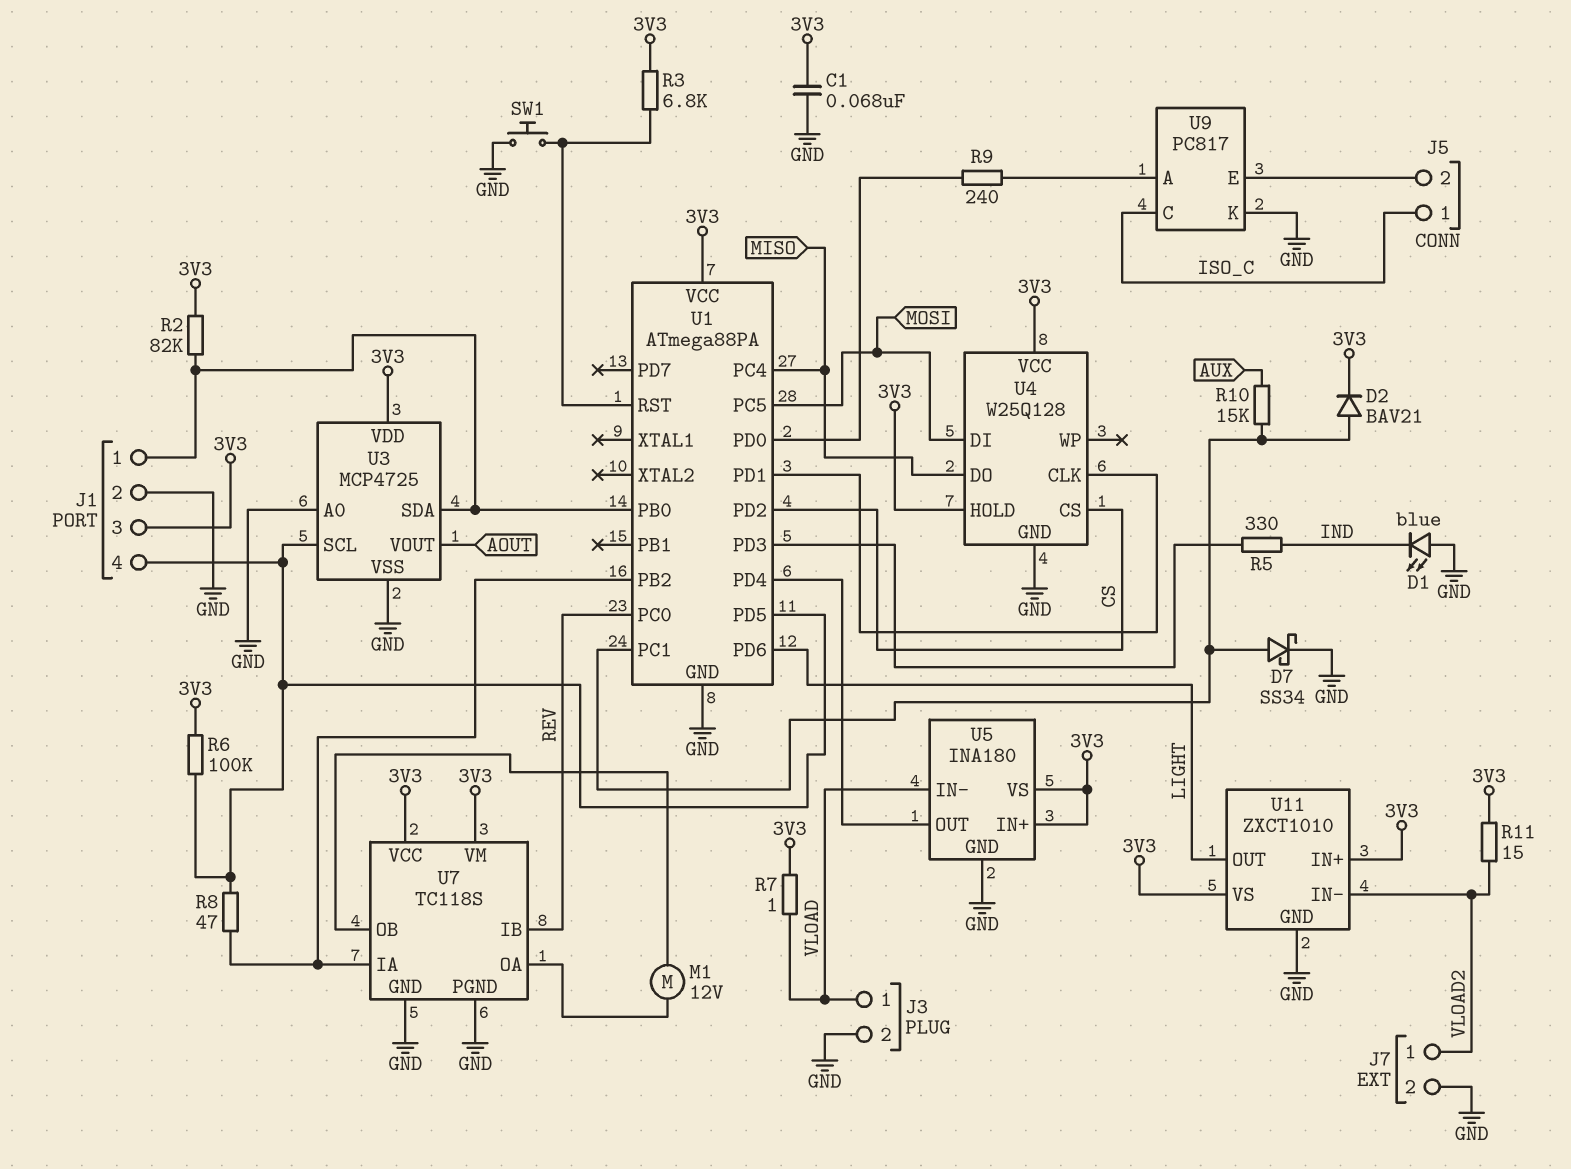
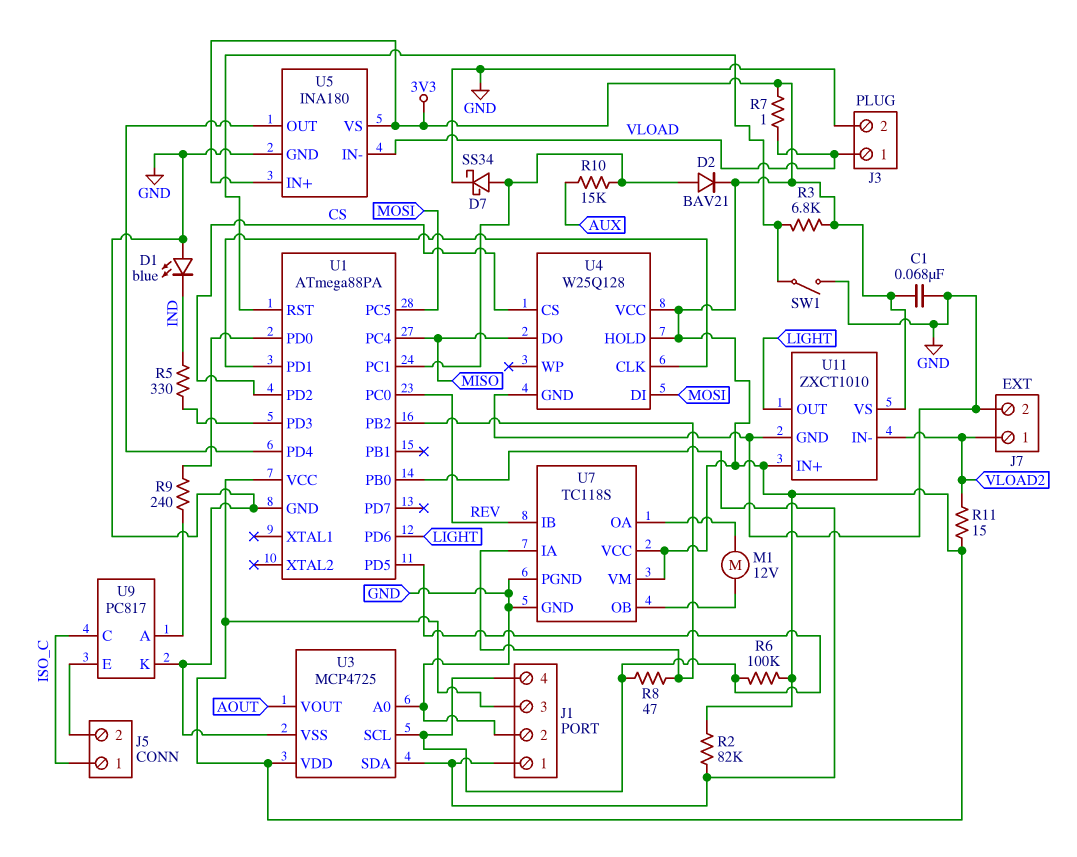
SW1: button (GND, U1/RST) -> switch (GND, U1/RST)

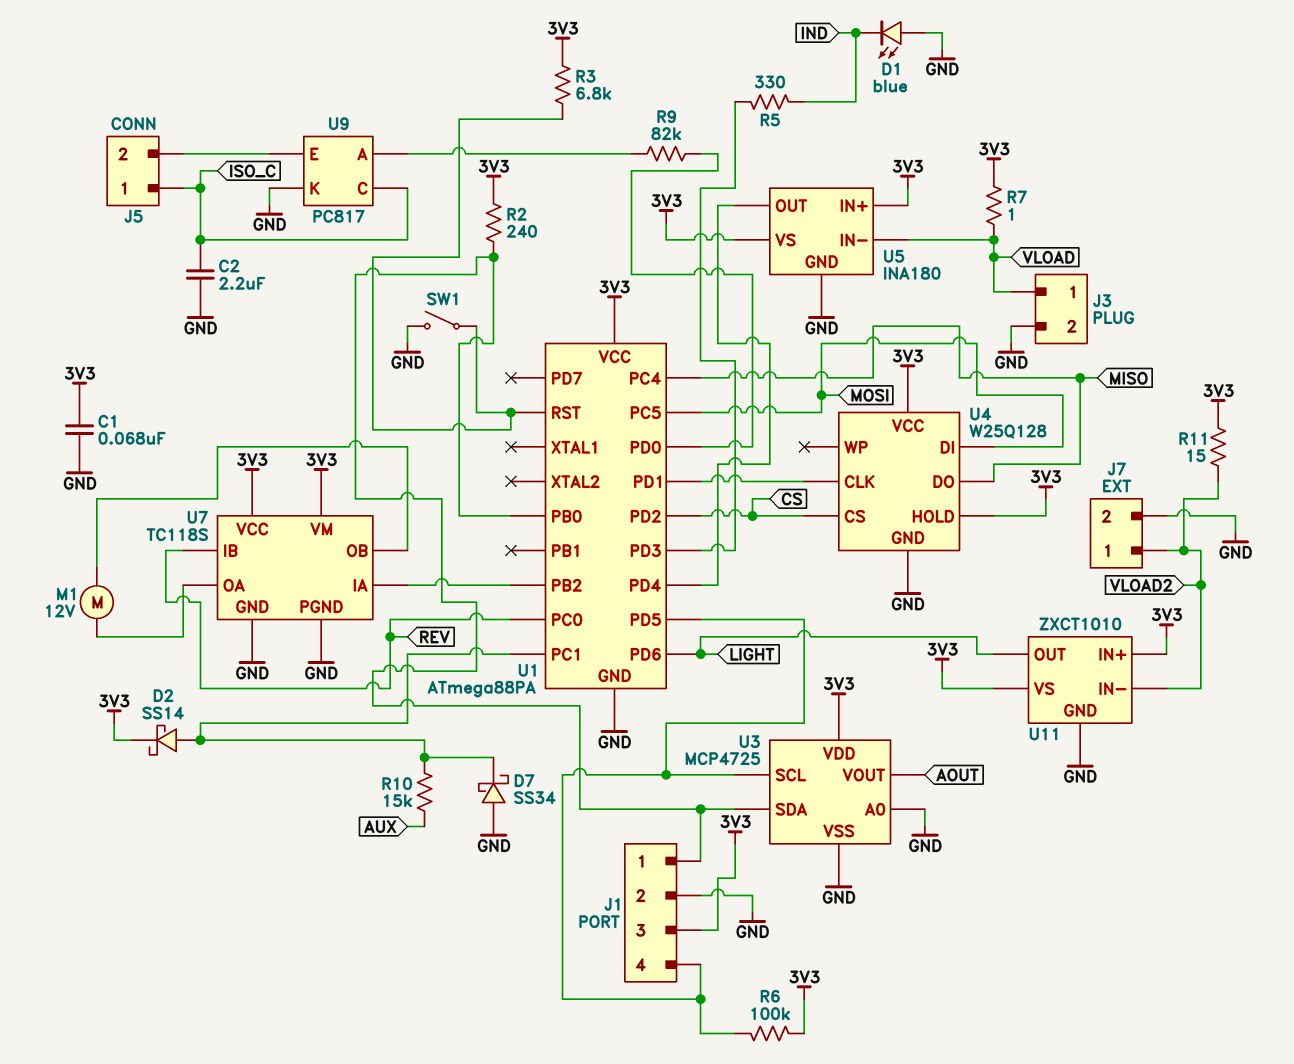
C2: none -> 2.2uF (GND, ISO_C)
D2: diode BAV21 (A U1/PC1, K 3V3) -> schottky SS14 (A U1/PC1, K 3V3)
D7: schottky SS34 (A U1/PC1, K GND) -> schottky SS34 (A GND, K U1/PC1)
R2: 82k (3V3, J1/1) -> 240 (3V3, J1/1)
R8: 47 (J1/4, U1/PB2) -> none
R9: 240 (U1/PD0, U9/A) -> 82k (U1/PD0, U9/A)

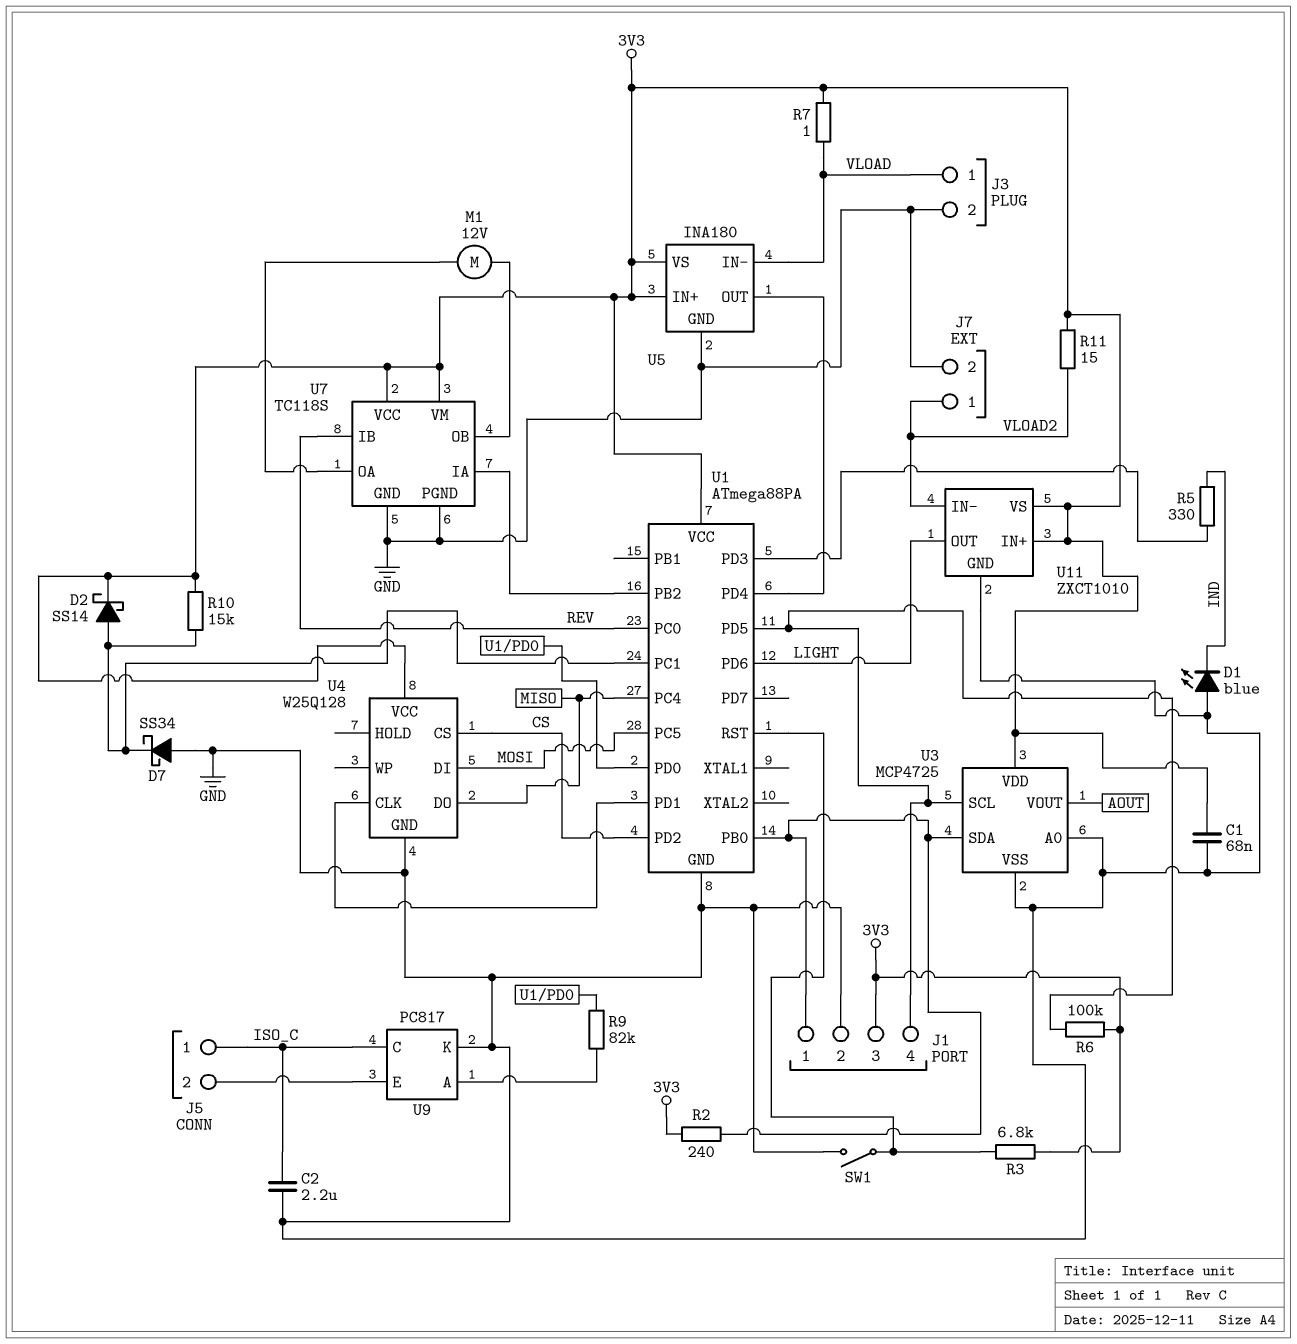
R10: 15k (AUX, U1/PC1) -> 15k (3V3, U1/PC1)
U4 pin HOLD: 3V3 -> none

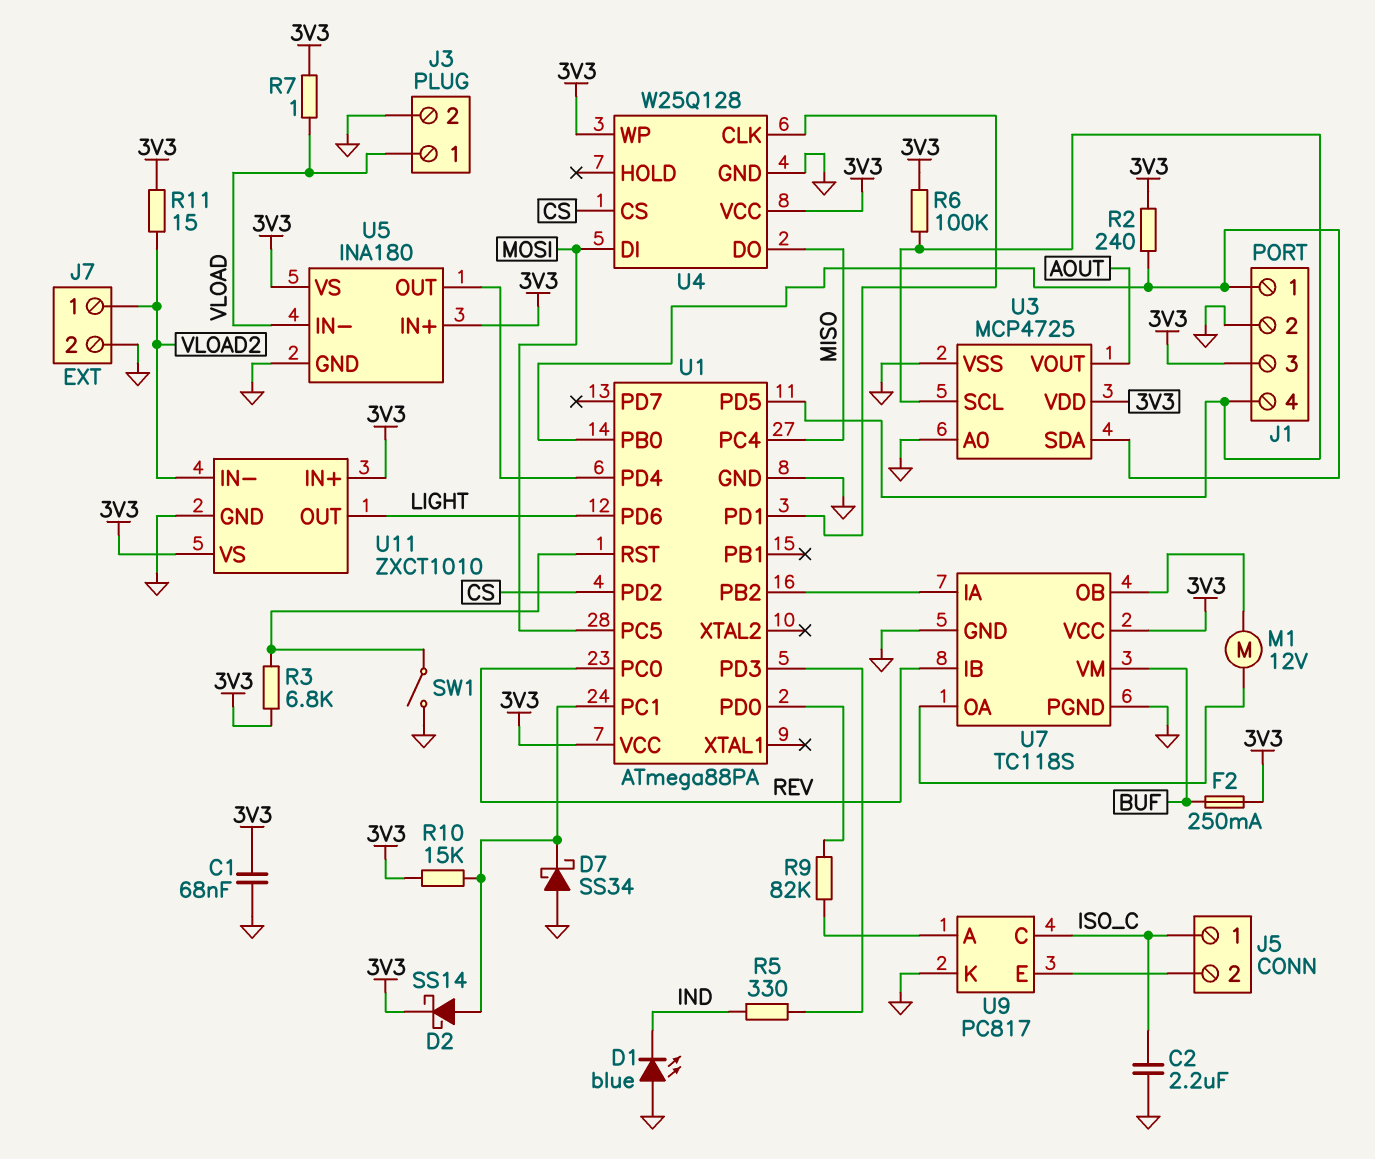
F2: none -> 250mA (3V3, BUF)
U4 pin WP: none -> 3V3
U7 pin VM: 3V3 -> BUF

